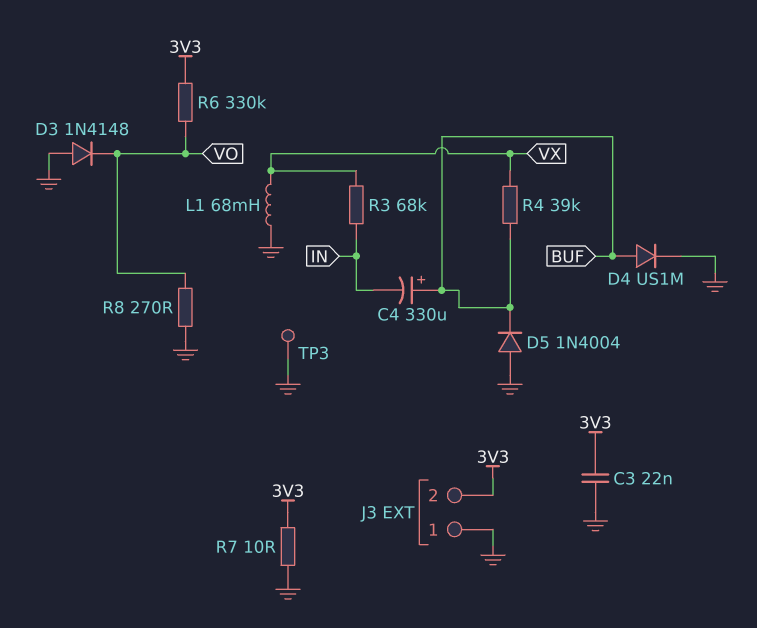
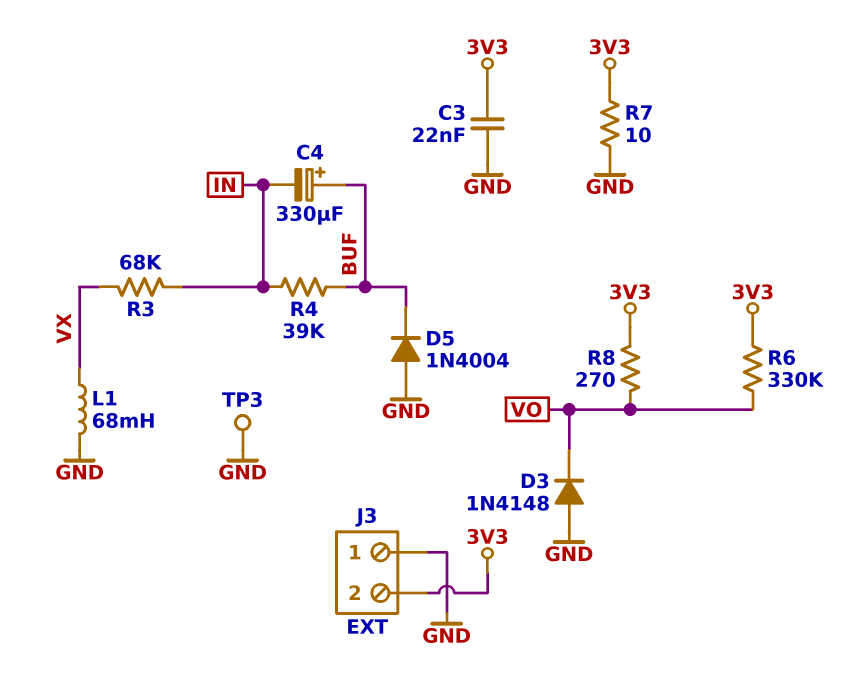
D4: diode US1M (A BUF, K GND) -> none
R4: 39k (BUF, VX) -> 39k (BUF, IN)
R8: 270 (GND, VO) -> 270 (3V3, VO)

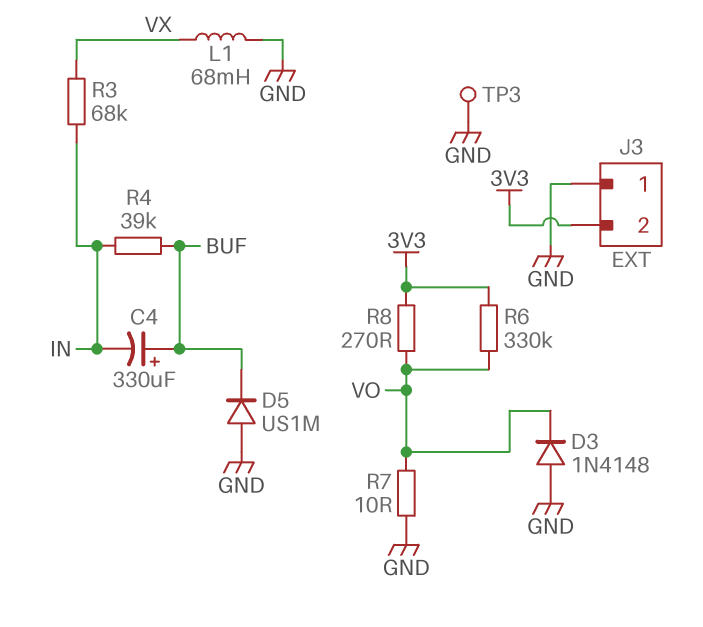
C3: 22nF (3V3, GND) -> none
D5: diode 1N4004 (A GND, K BUF) -> diode US1M (A GND, K BUF)
R7: 10 (3V3, GND) -> 10 (GND, VO)

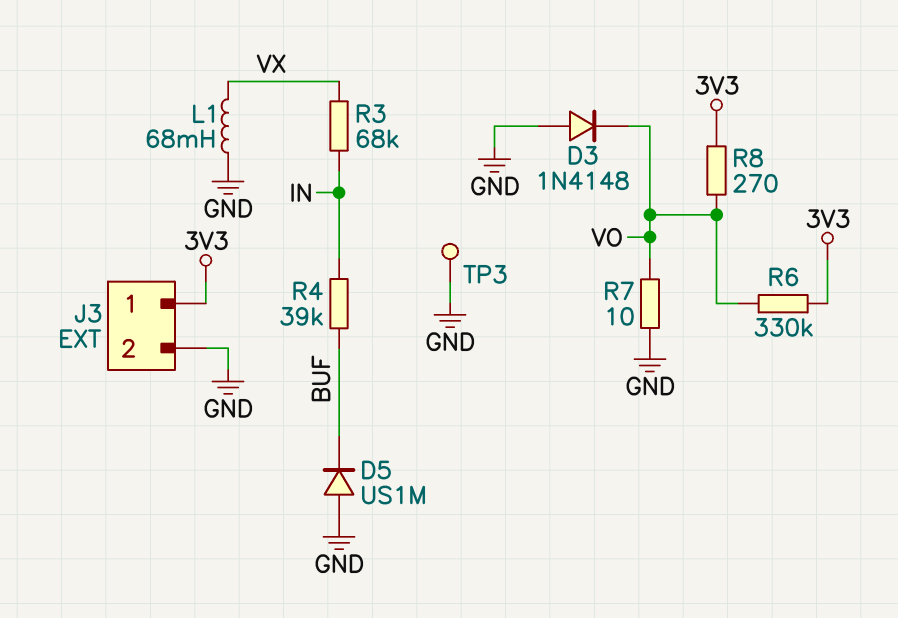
C4: 330uF (plus BUF, minus IN) -> none
J3 pin 1: GND -> 3V3
J3 pin 2: 3V3 -> GND

